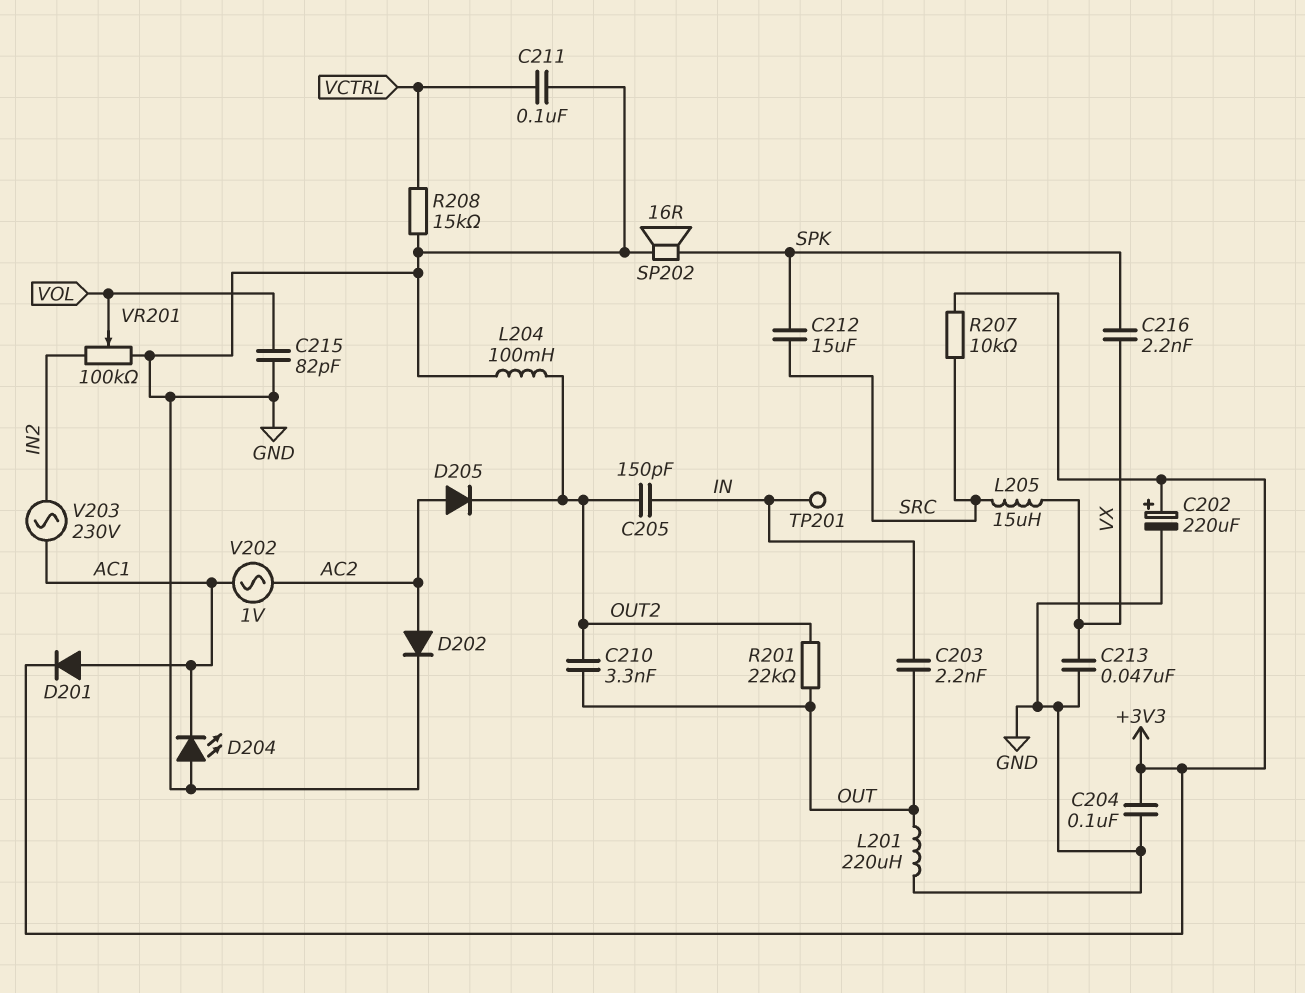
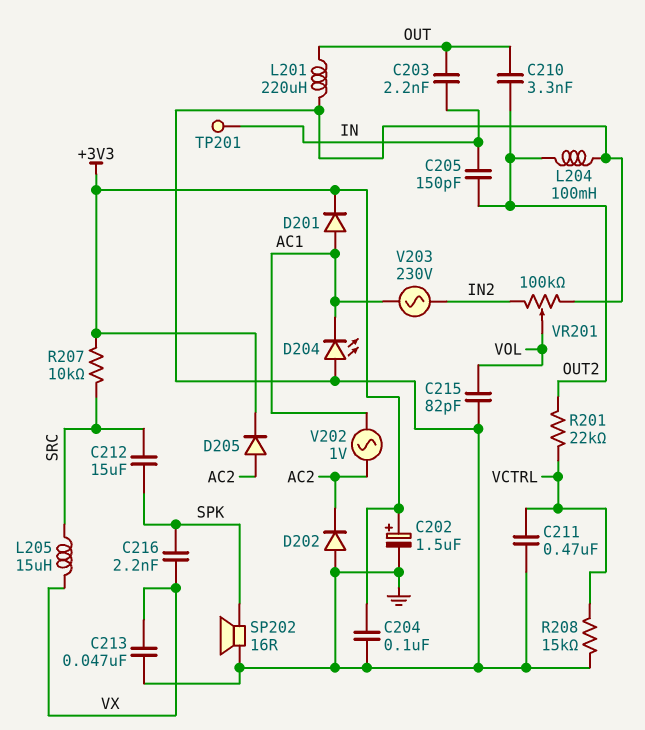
C202: 220uF (plus +3V3, minus GND) -> 1.5uF (plus +3V3, minus GND)
C211: 100nF (GND, VCTRL) -> 470nF (GND, VCTRL)
D202: diode (A AC2, K GND) -> diode (A GND, K AC2)
D205: diode (A AC2, K OUT2) -> diode (A AC2, K +3V3)
R201: 22k (OUT, OUT2) -> 22k (OUT2, VCTRL)

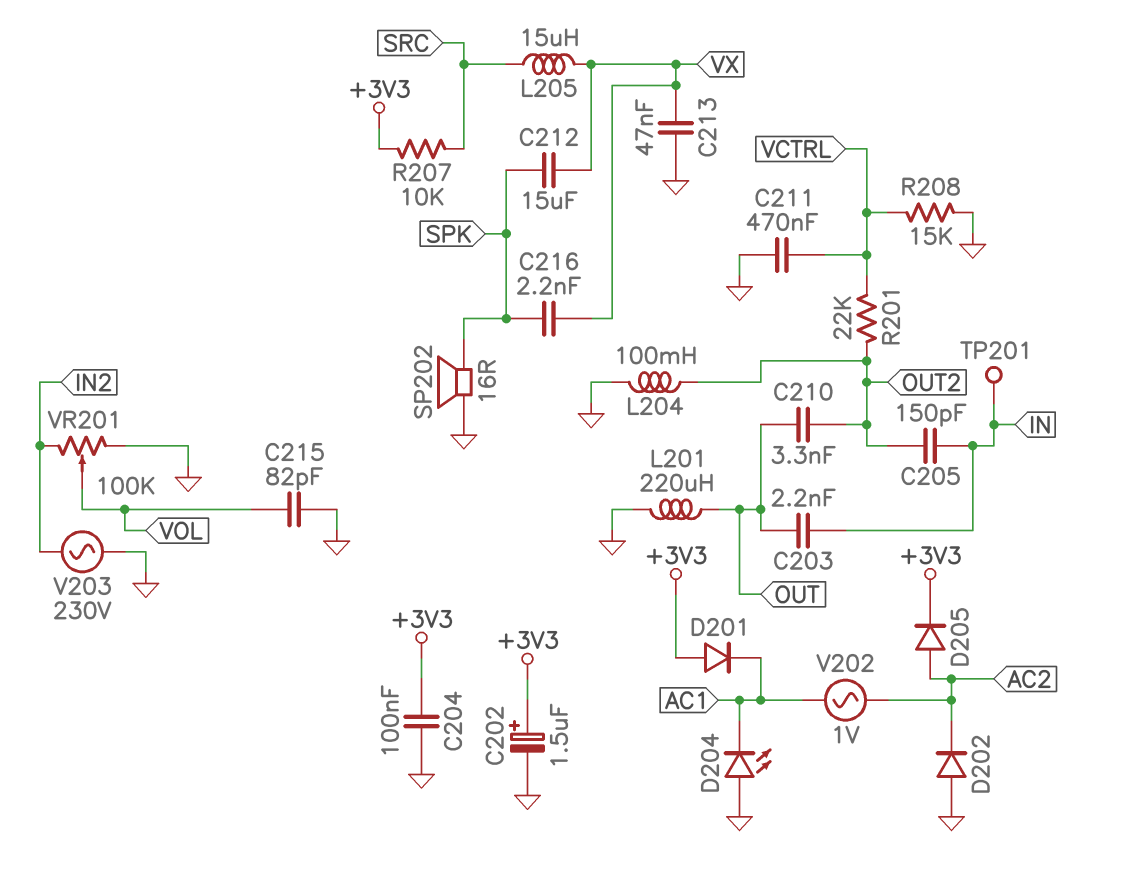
C212: 15uF (SPK, SRC) -> 15uF (SPK, VX)
D201: diode (A AC1, K +3V3) -> diode (A +3V3, K AC1)
V203: AC 230V (AC1, IN2) -> AC 230V (GND, IN2)

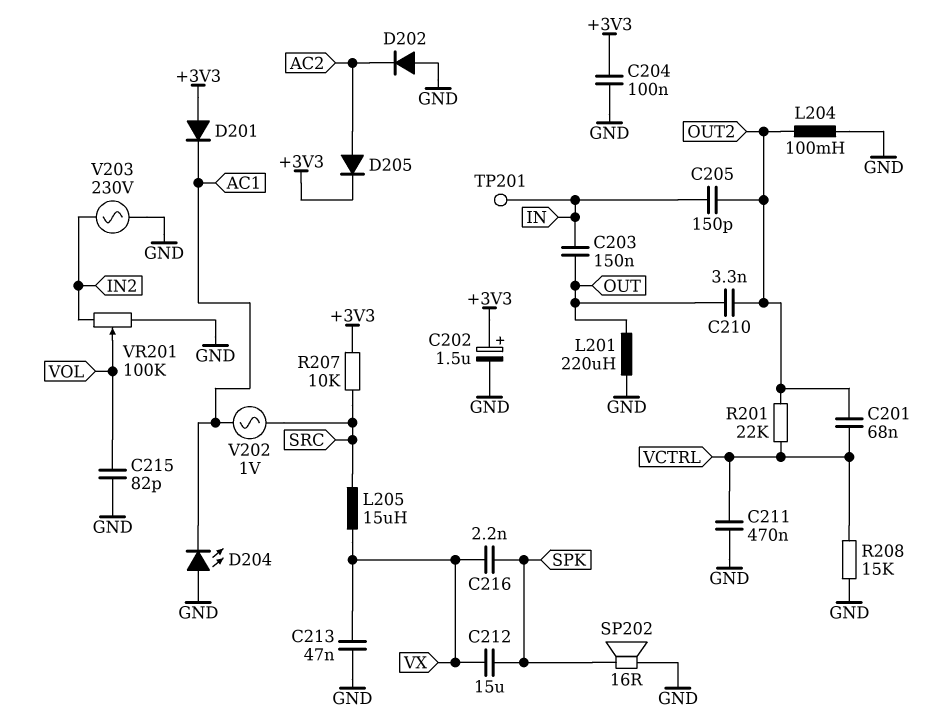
C201: none -> 68nF (OUT2, VCTRL)
C203: 2.2nF (IN, OUT) -> 150nF (IN, OUT)
V202: AC 1V (AC1, AC2) -> AC 1V (AC1, SRC)

